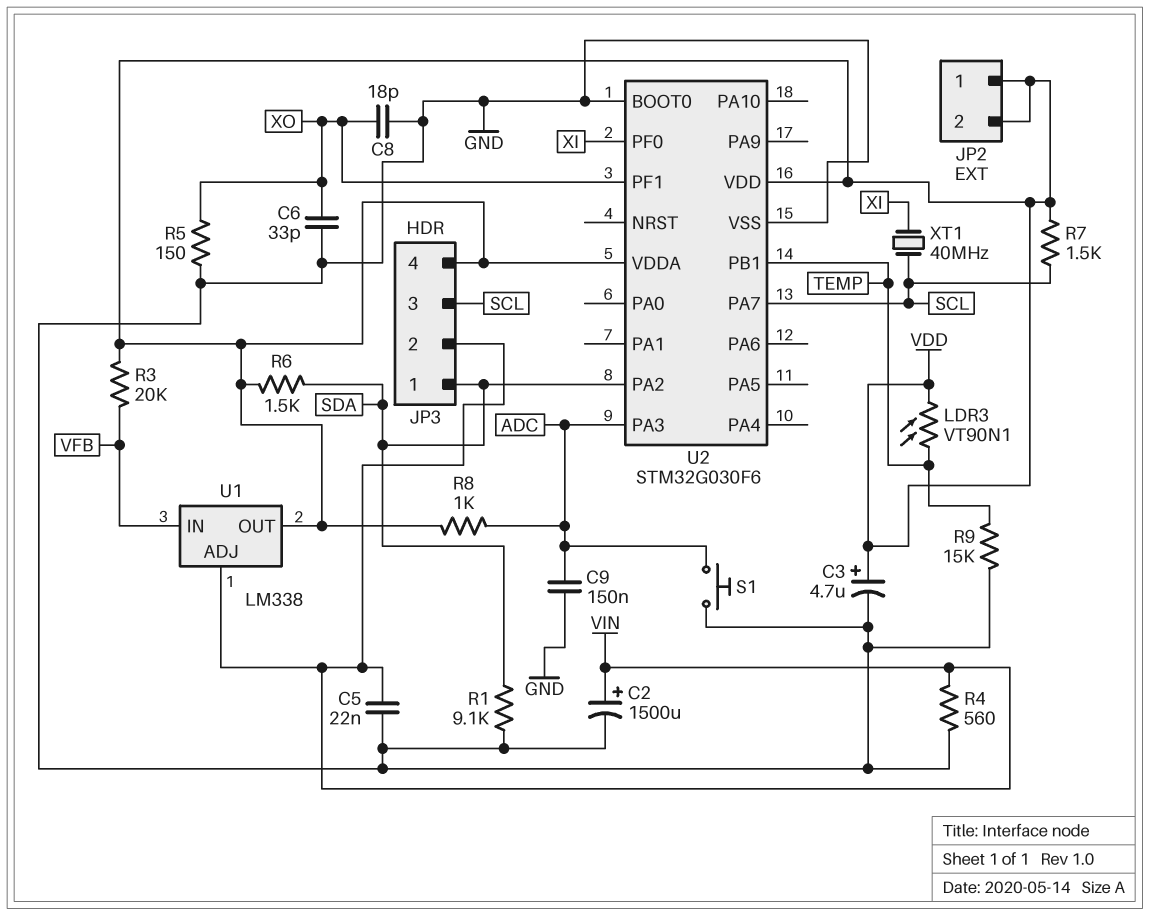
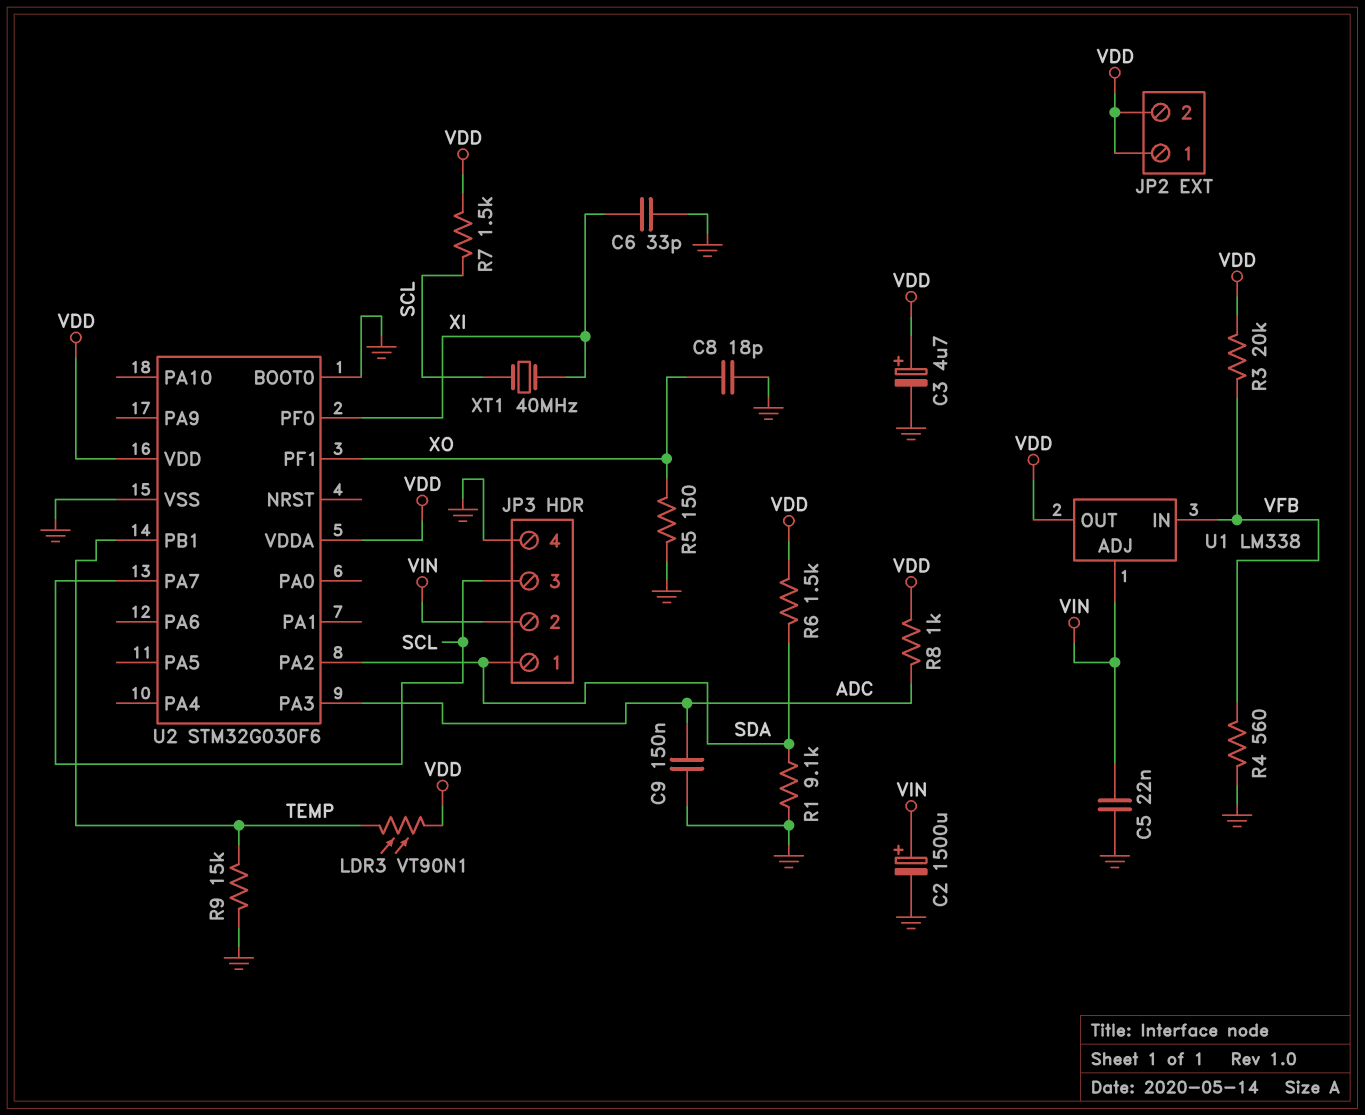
C6: 33pF (GND, XO) -> 33pF (GND, XI)
JP3 pin 4: VDD -> GND
R4: 560 (GND, VIN) -> 560 (GND, VFB)
S1: button (ADC, GND) -> none

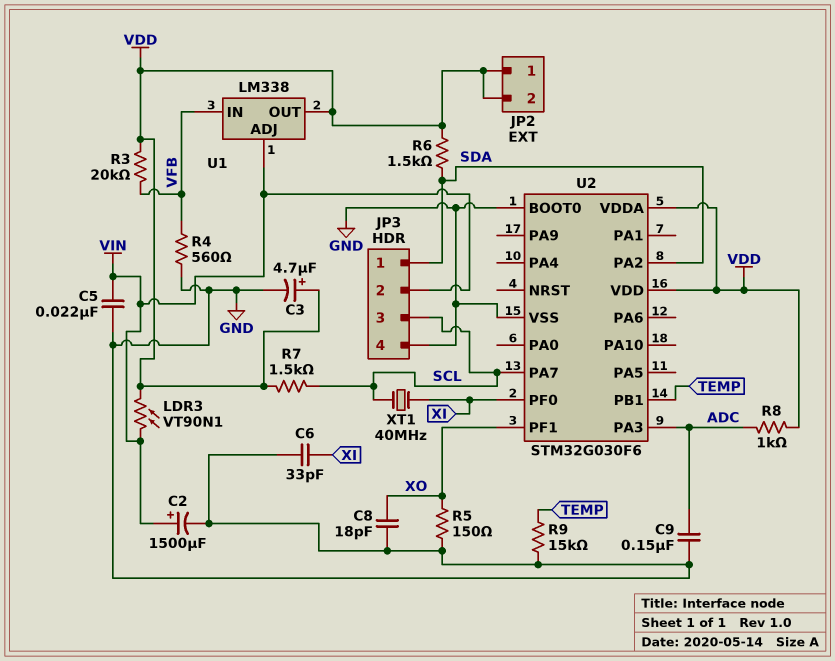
LDR3: VT90N1 (TEMP, VDD) -> VT90N1 (VDD, VIN)
R1: 9.1k (GND, SDA) -> none

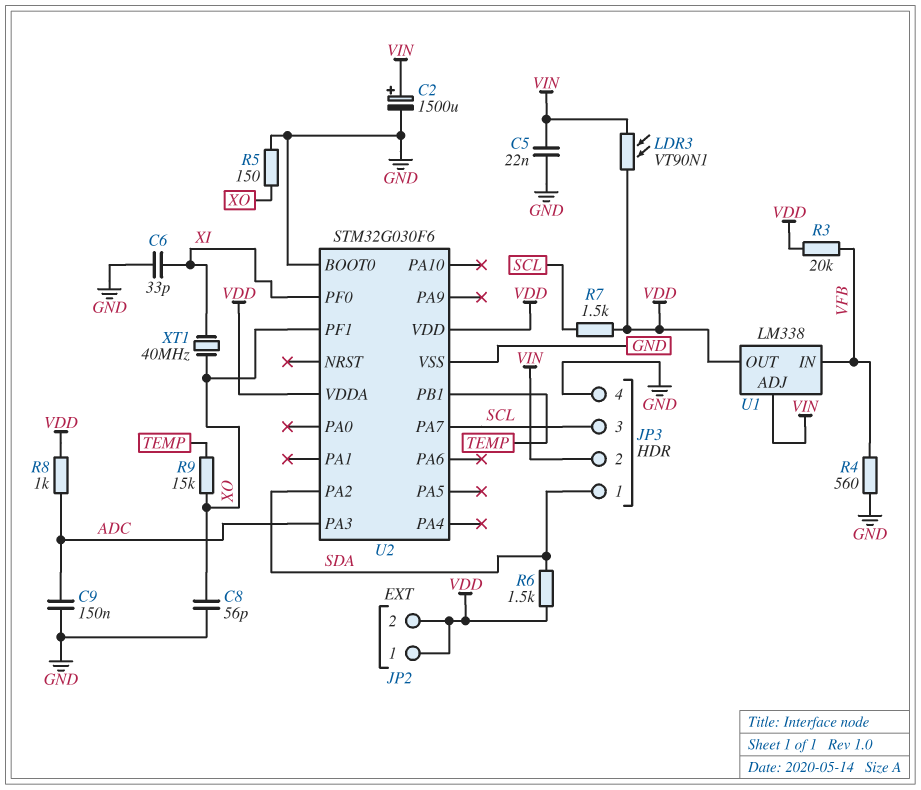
C3: 4.7uF (plus VDD, minus GND) -> none
C8: 18pF (GND, XO) -> 56pF (GND, XO)
R9: 15k (GND, TEMP) -> 15k (TEMP, XO)
XT1: 40MHz (SCL, XI) -> 40MHz (XI, XO)

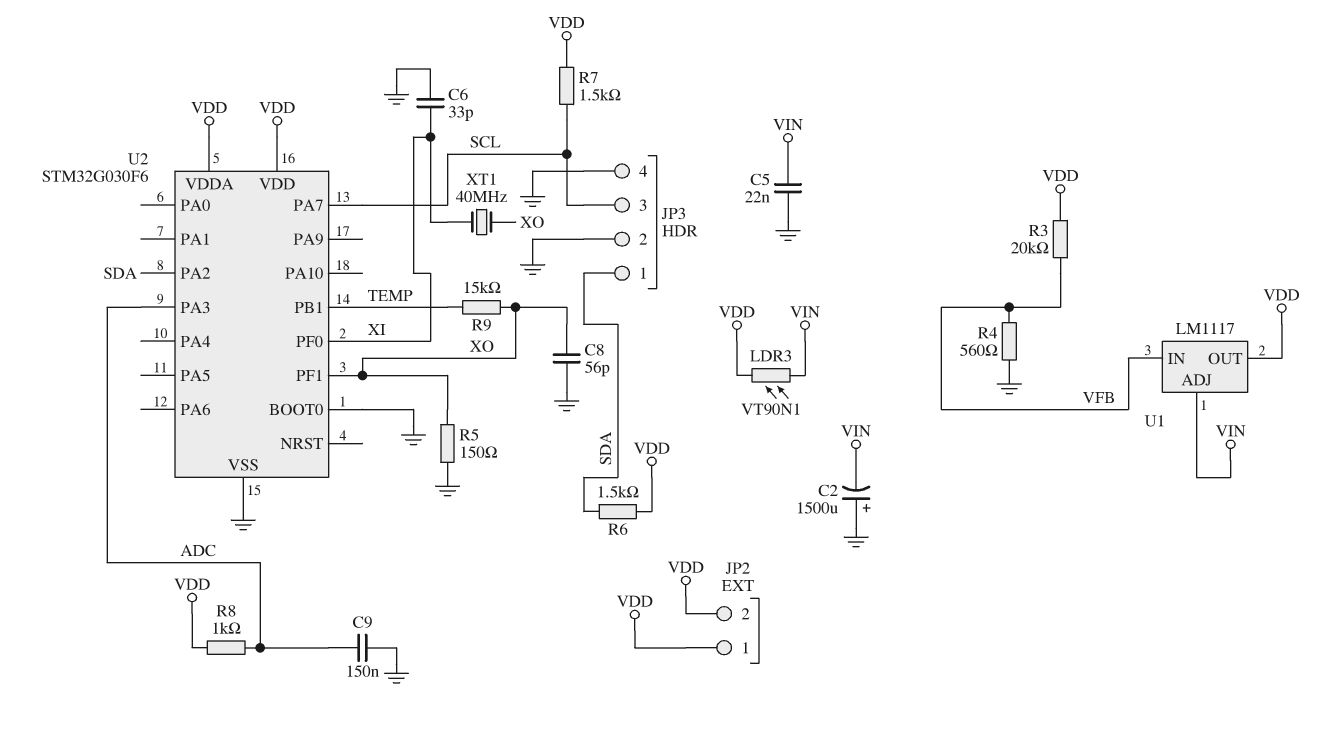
C2: 1500uF (plus VIN, minus GND) -> 1500uF (plus GND, minus VIN)
JP3 pin 2: VIN -> GND
U1: LM338 -> LM1117

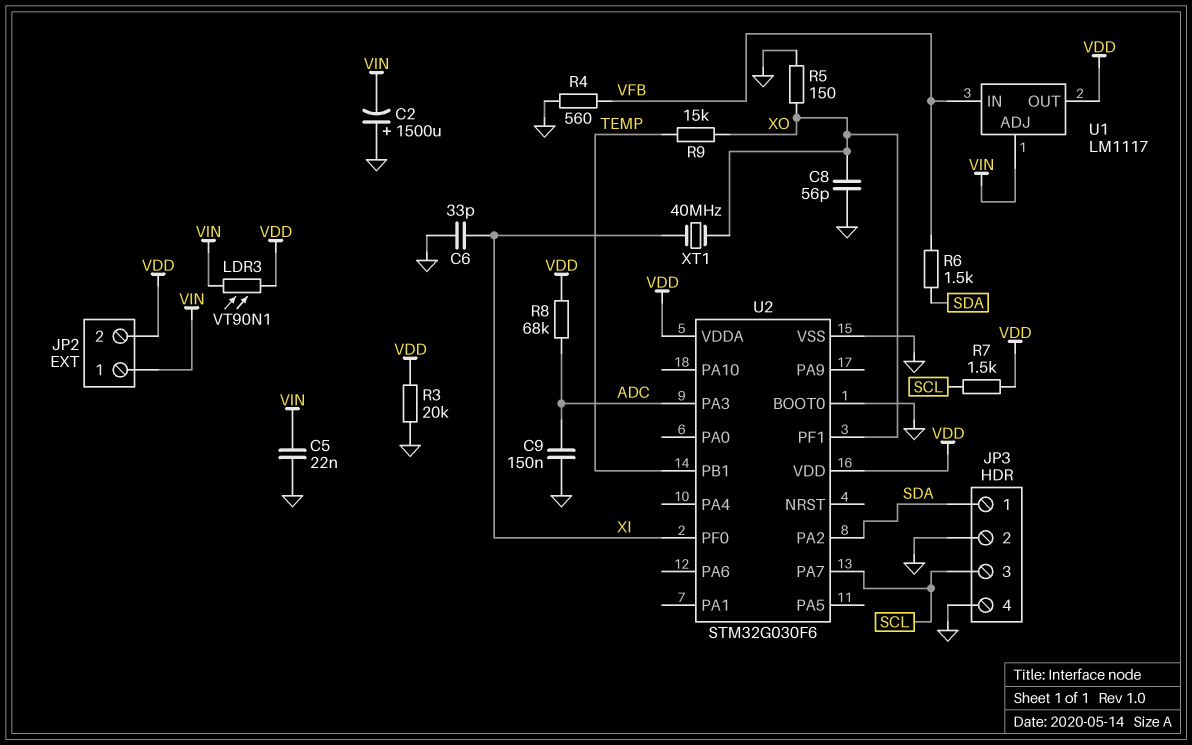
JP2 pin 1: VDD -> VIN
R3: 20k (VDD, VFB) -> 20k (GND, VDD)
R6: 1.5k (SDA, VDD) -> 1.5k (SDA, VFB)
R8: 1k (ADC, VDD) -> 68k (ADC, VDD)

